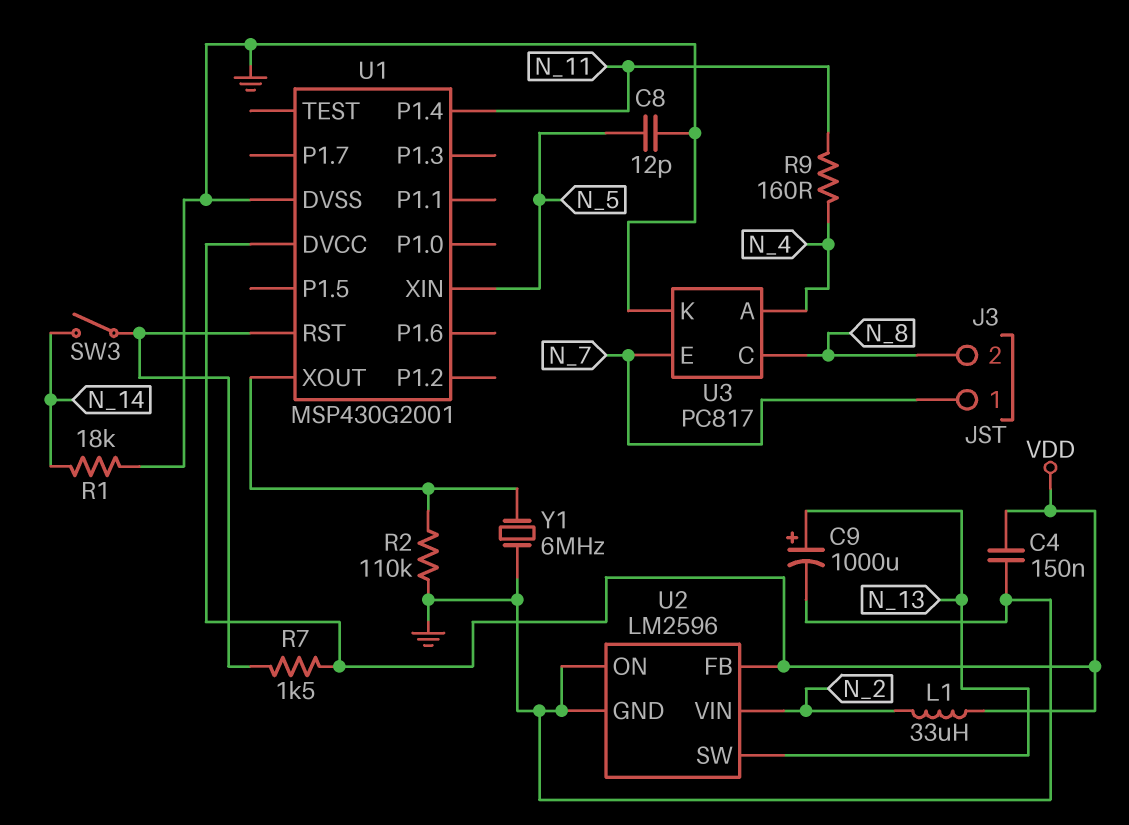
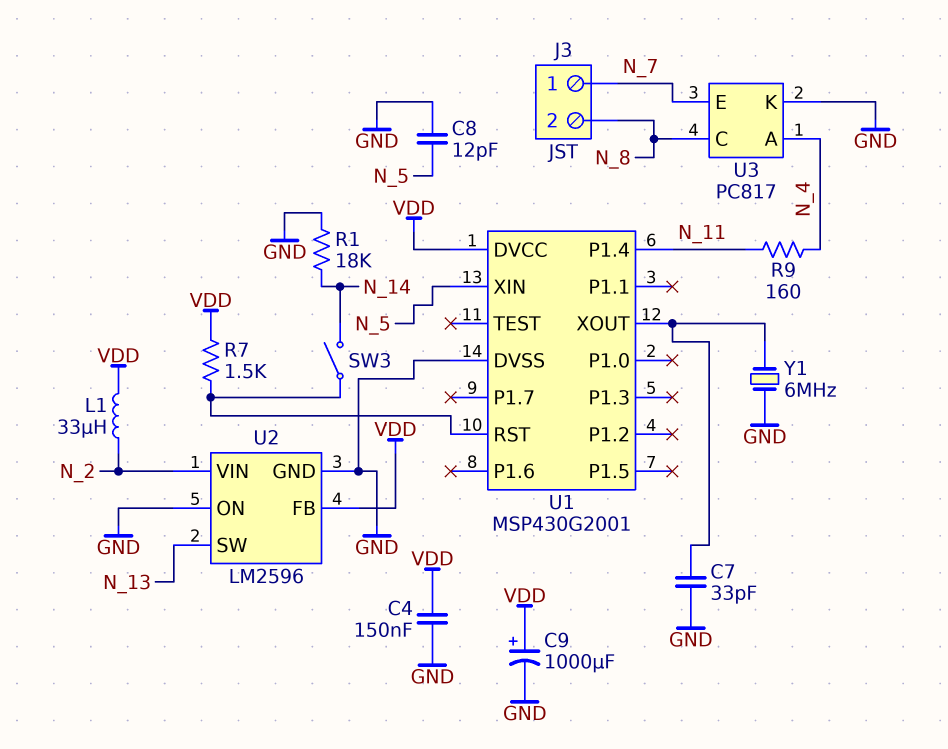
C7: none -> 33pF (GND, U1/XOUT)
C9: 1000uF (plus N_13, minus GND) -> 1000uF (plus VDD, minus GND)
R2: 110k (GND, U1/XOUT) -> none

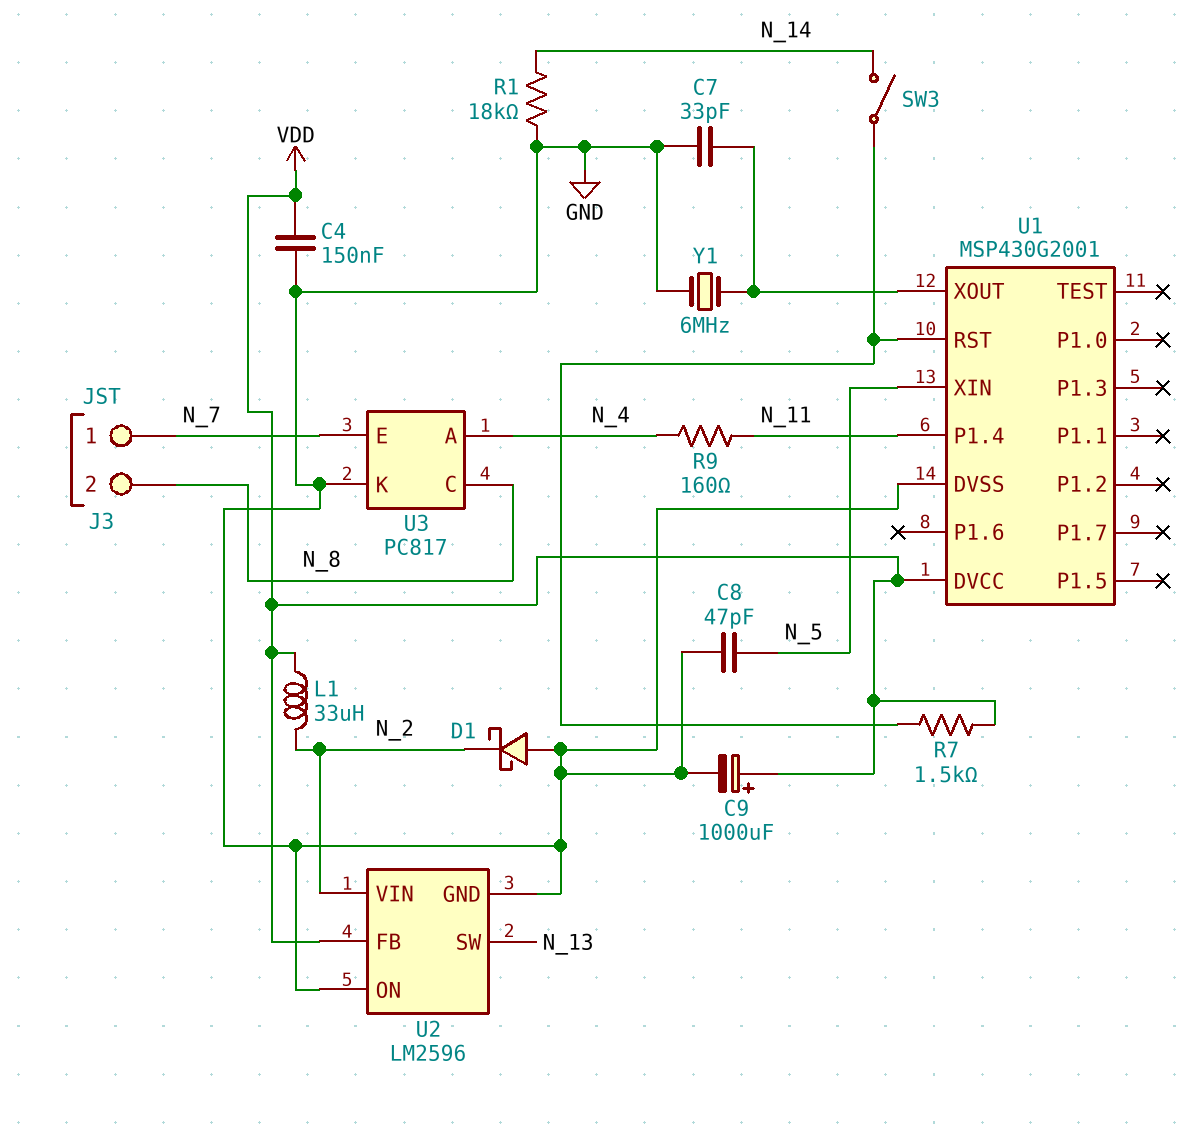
C8: 12pF (GND, N_5) -> 47pF (GND, N_5)
D1: none -> schottky (A GND, K N_2)

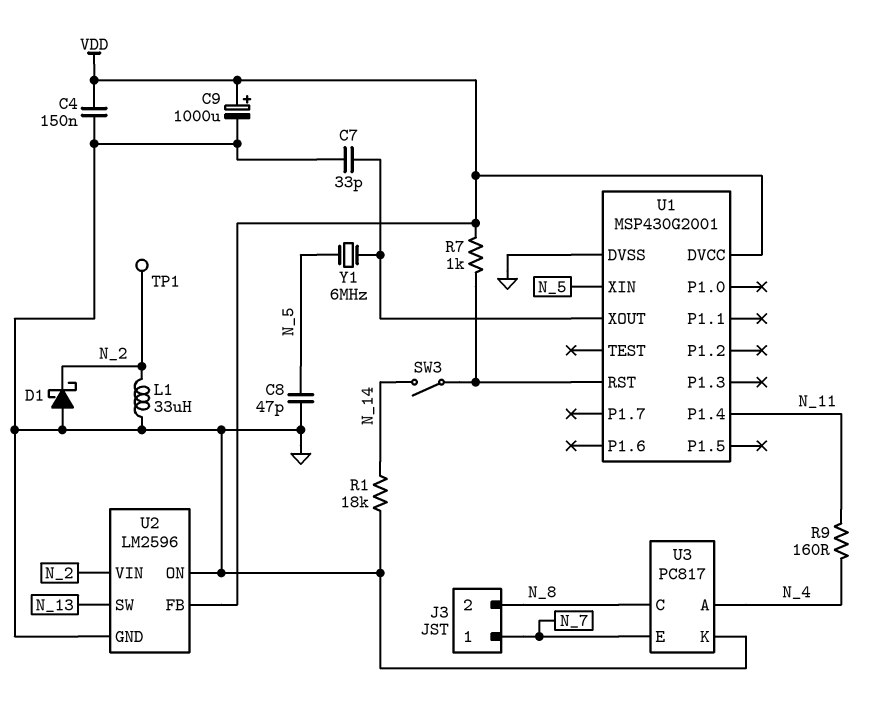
L1: 33uH (N_2, VDD) -> 33uH (GND, N_2)
R7: 1.5k (U1/RST, VDD) -> 1k (U1/RST, VDD)
TP1: none -> test point (N_2)
Y1: 6MHz (GND, U1/XOUT) -> 6MHz (N_5, U1/XOUT)

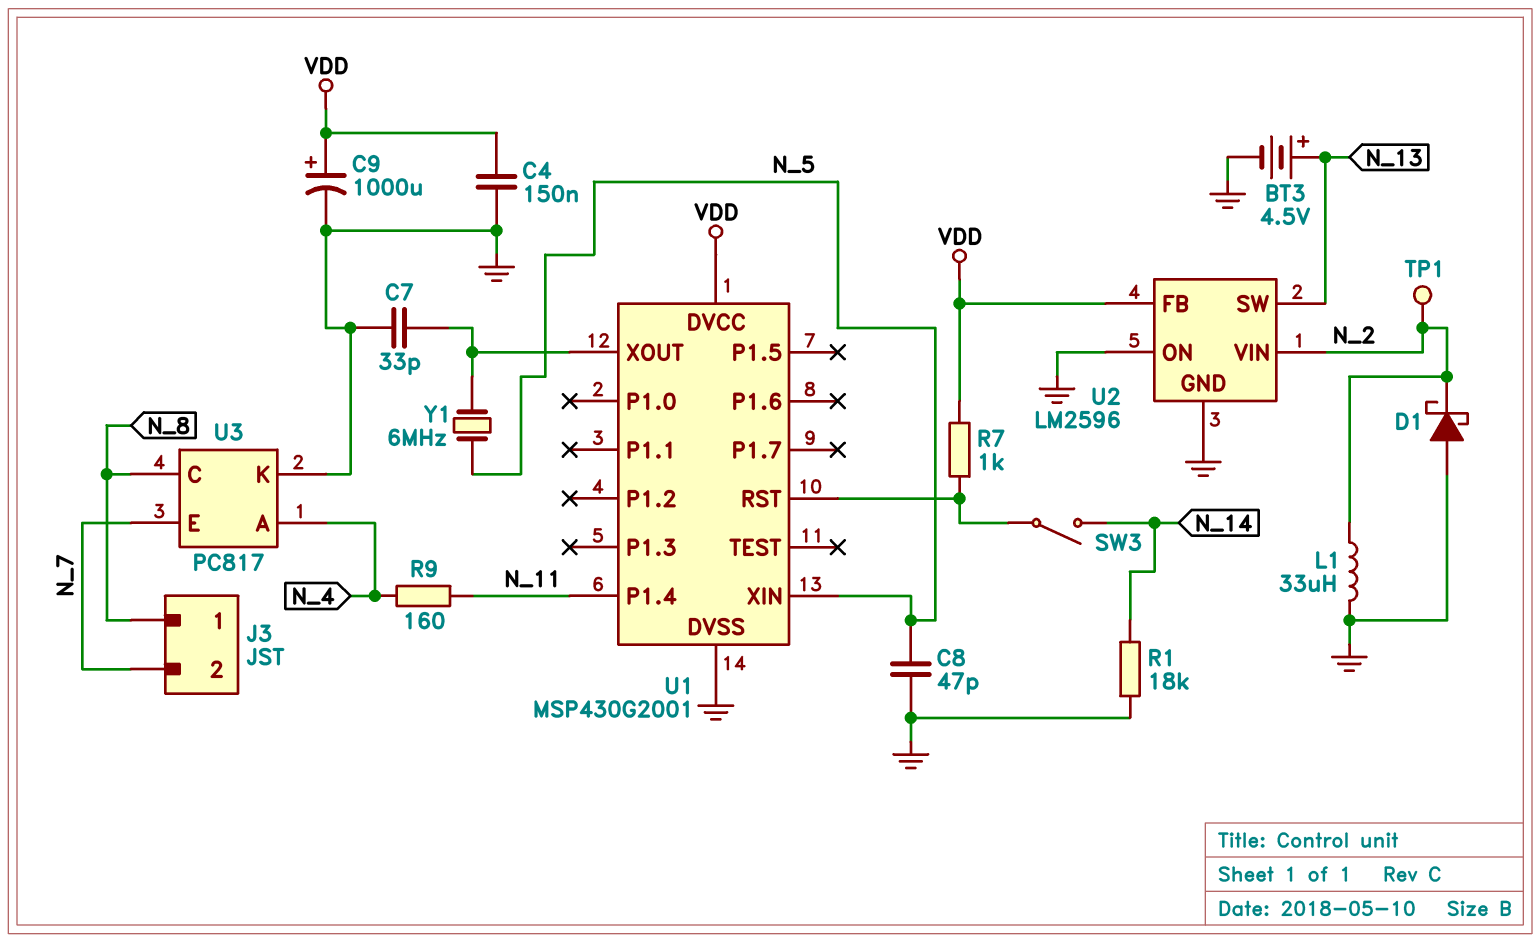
BT3: none -> 4.5V (plus N_13, minus GND)
J3 pin 1: N_7 -> N_8
J3 pin 2: N_8 -> N_7

